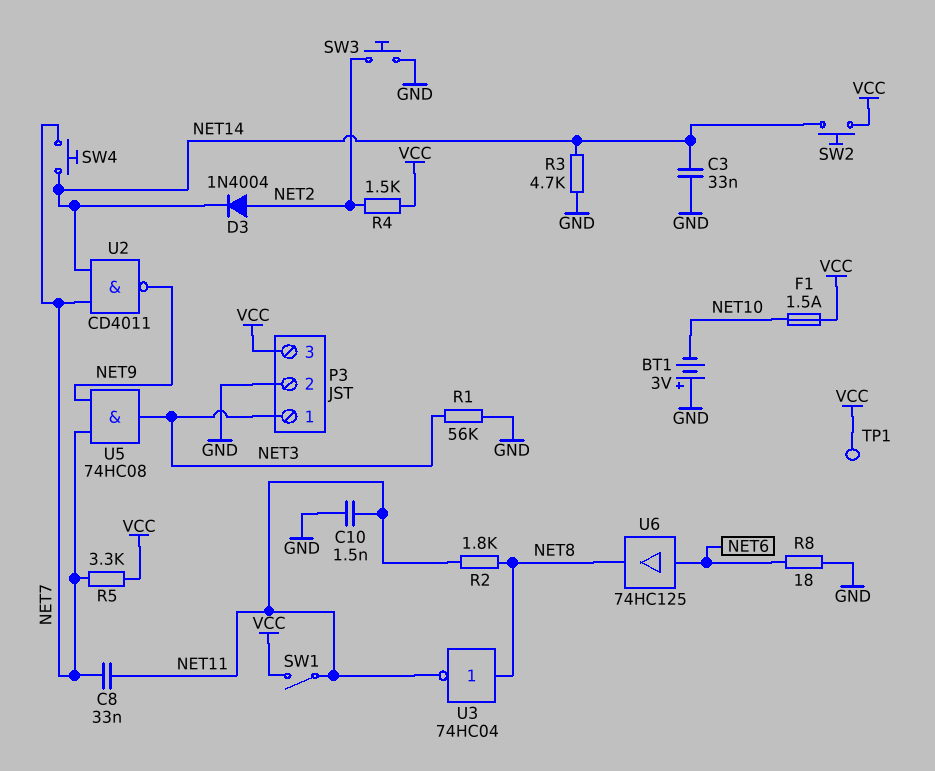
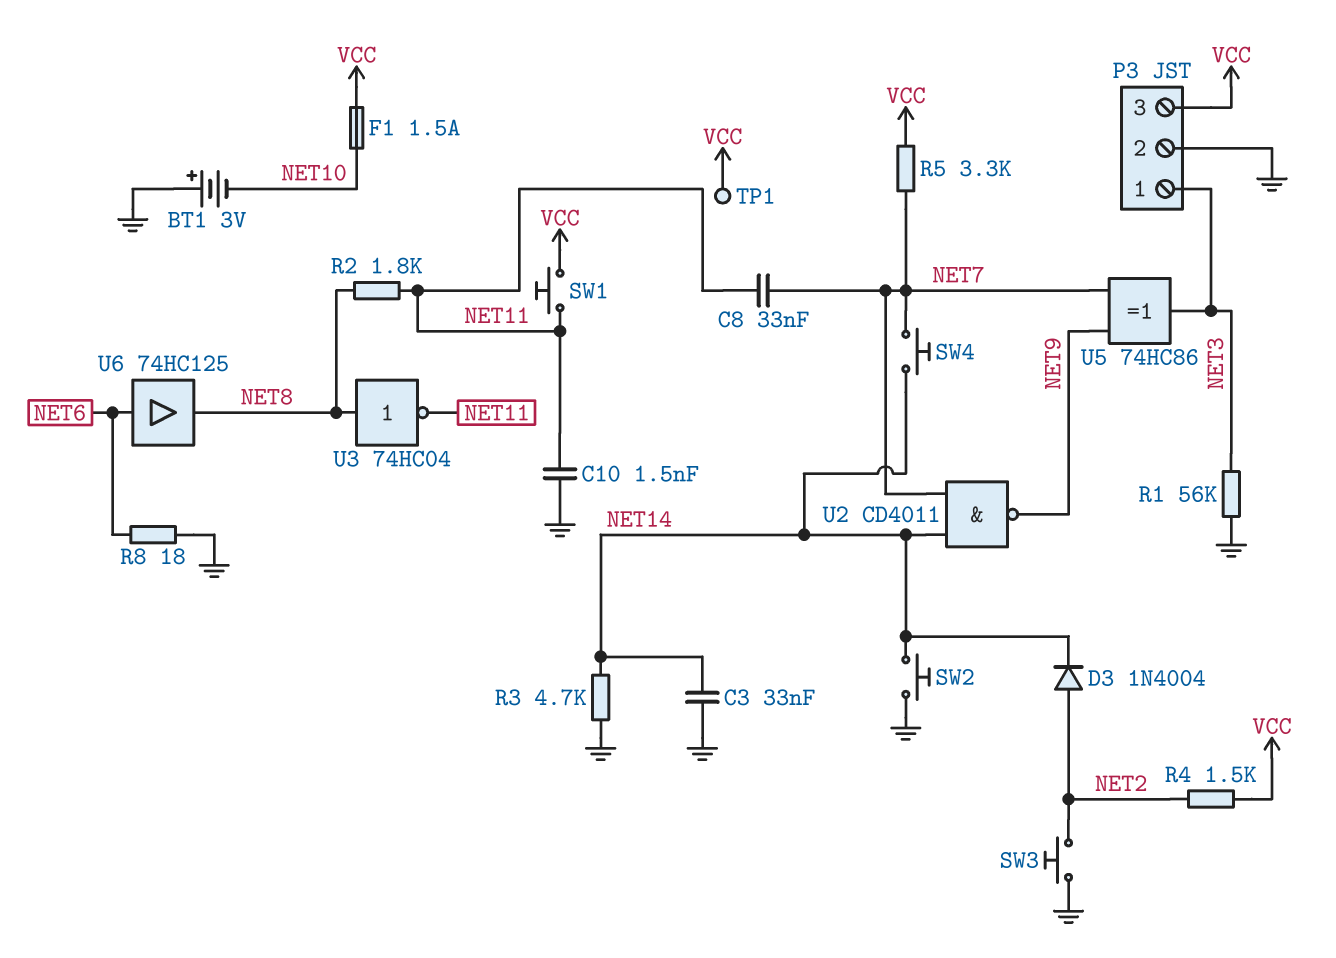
SW1: switch (NET11, VCC) -> button (NET11, VCC)
SW2: button (NET14, VCC) -> button (GND, NET14)
U5: AND 74HC08 (in NET7, in NET9, out NET3) -> XOR 74HC86 (in NET7, in NET9, out NET3)

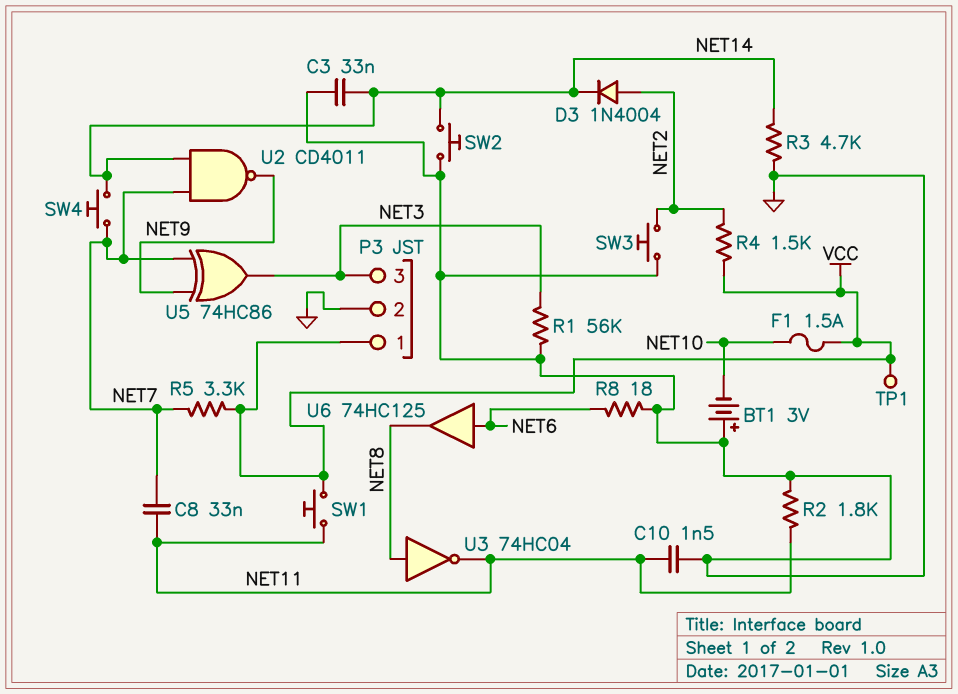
P3 pin 1: NET3 -> VCC
P3 pin 3: VCC -> NET3
R2: 1.8k (NET8, NET11) -> 1.8k (GND, NET11)

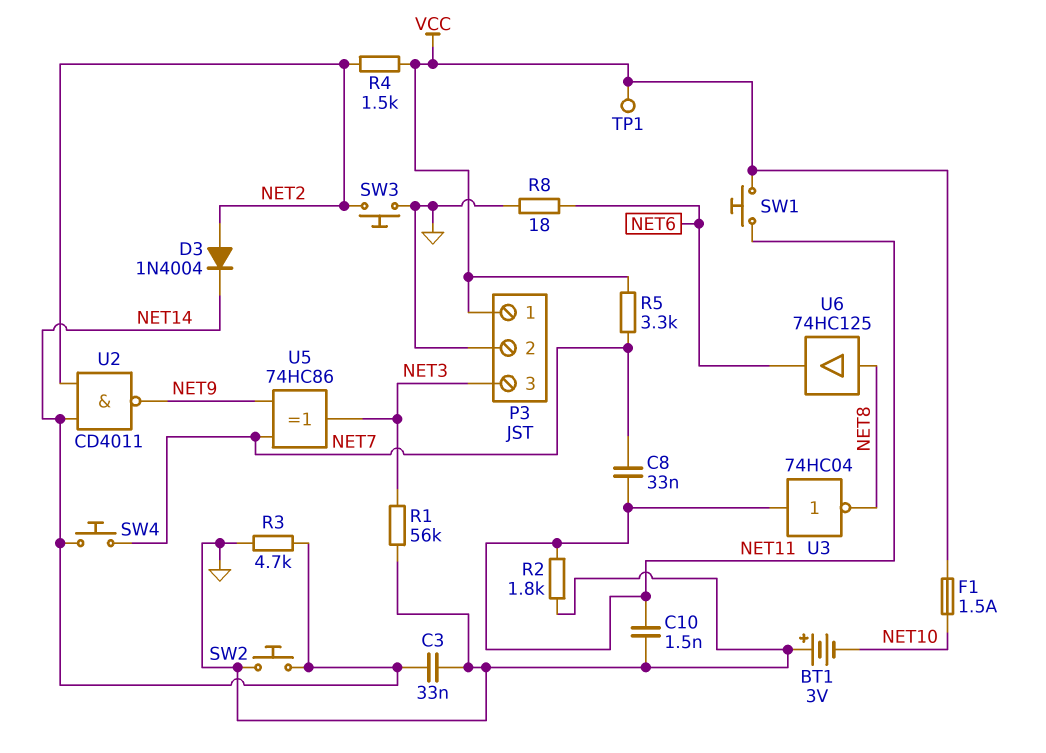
U2: NAND CD4011 (in NET7, in NET14, out NET9) -> NAND CD4011 (in NET2, in NET14, out NET9)
U3: NOT 74HC04 (in NET8, out NET11) -> NOT 74HC04 (in NET11, out NET8)
U6: buffer 74HC125 (in NET6, out NET8) -> buffer 74HC125 (in NET8, out NET6)

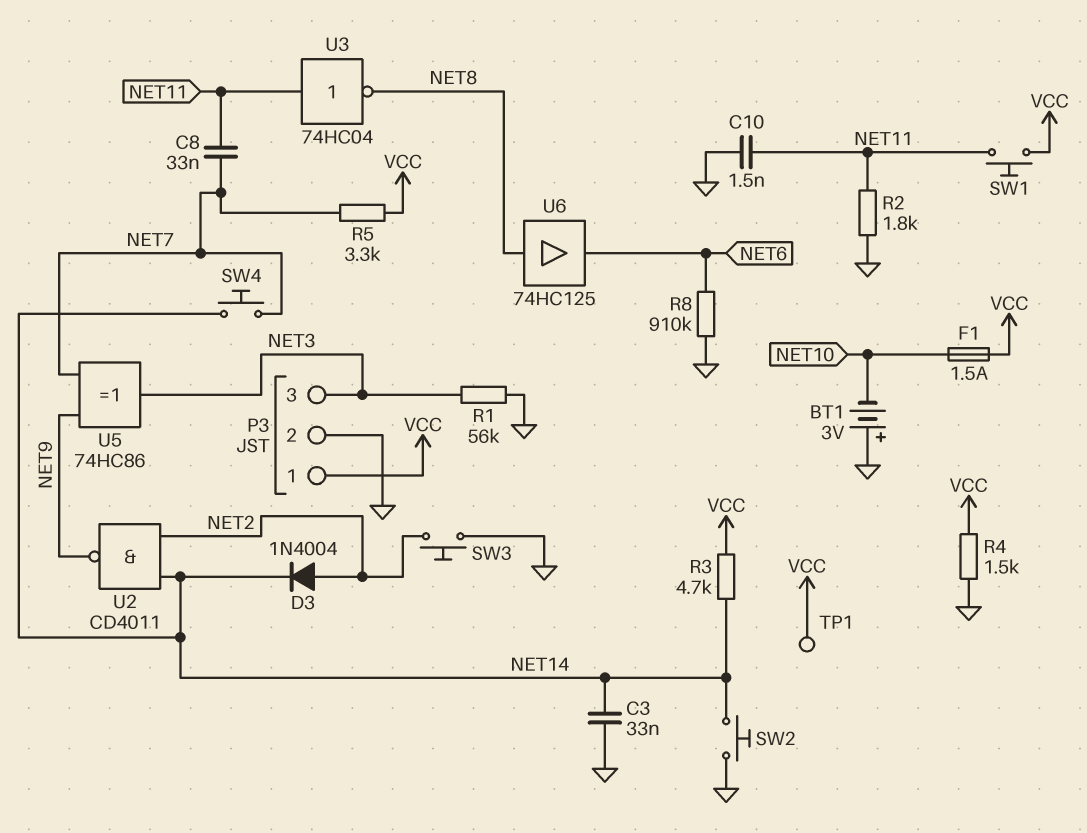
R3: 4.7k (GND, NET14) -> 4.7k (NET14, VCC)
R4: 1.5k (NET2, VCC) -> 1.5k (GND, VCC)
R8: 18 (GND, NET6) -> 910k (GND, NET6)

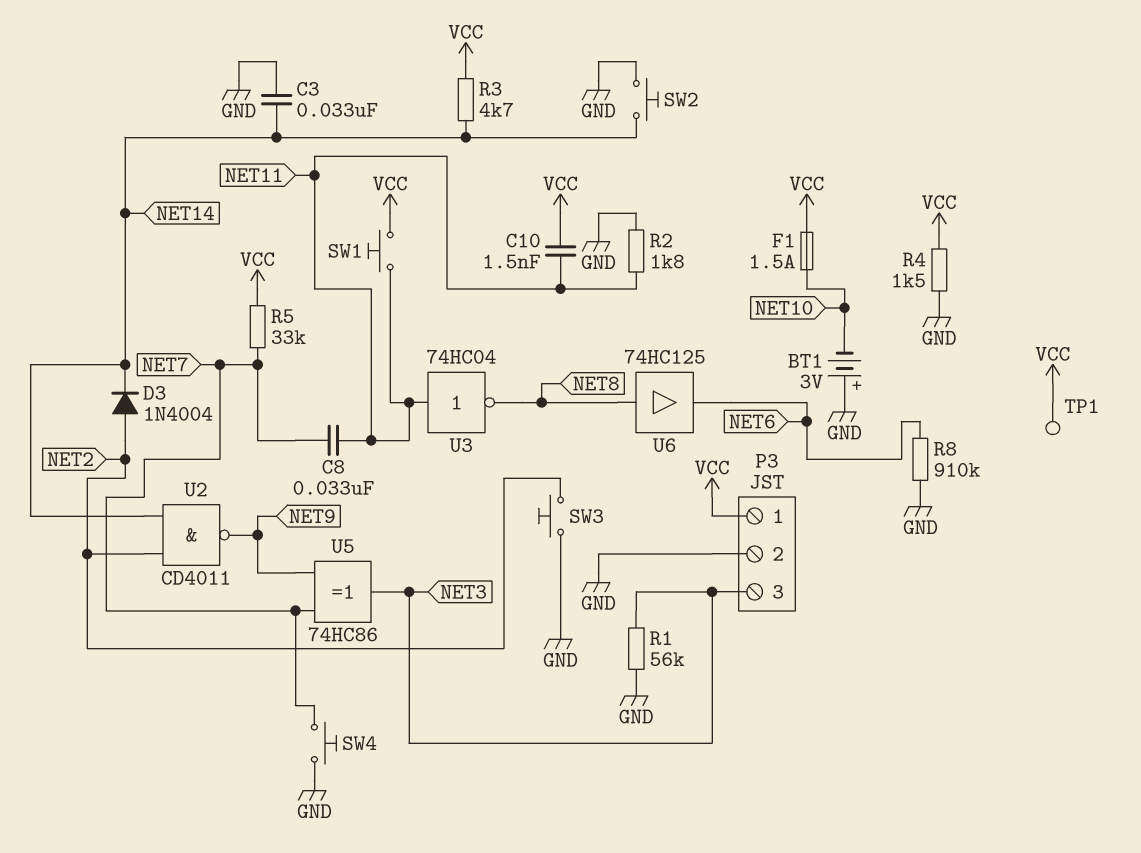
C10: 1.5nF (GND, NET11) -> 1.5nF (NET11, VCC)
R5: 3.3k (NET7, VCC) -> 33k (NET7, VCC)
SW4: button (NET7, NET14) -> button (GND, NET7)

